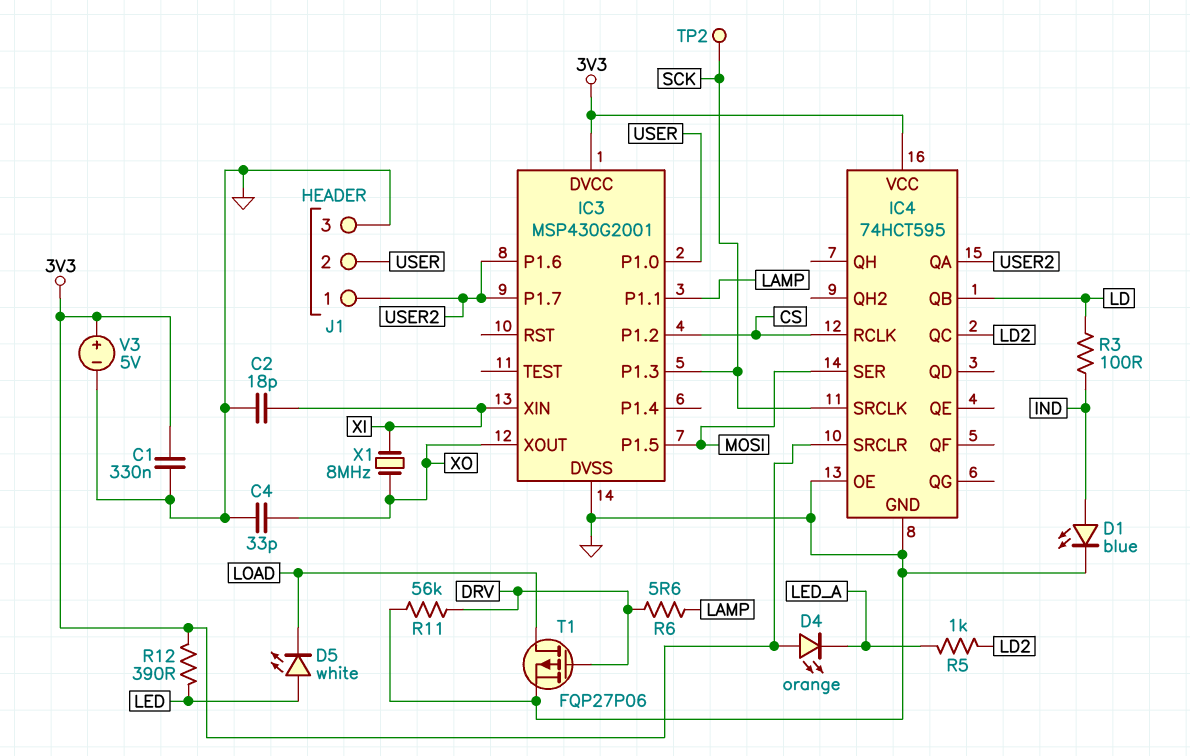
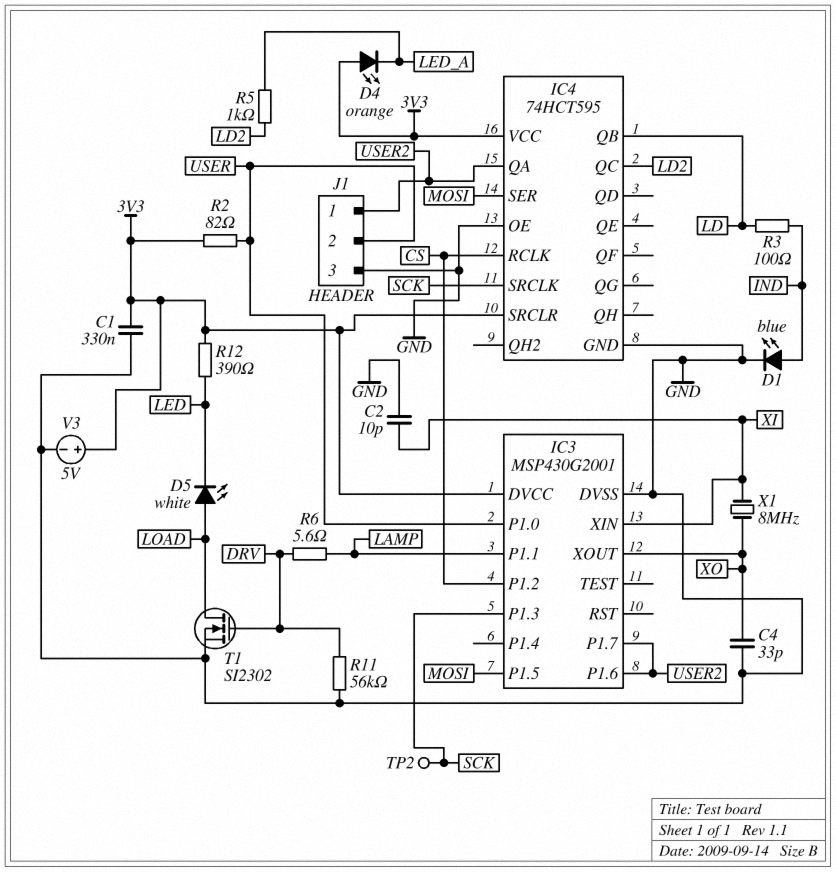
C2: 18pF (GND, XI) -> 10pF (GND, XI)
D5: LED white (A LED, K LOAD) -> LED white (A LOAD, K LED)
R2: none -> 82 (3V3, USER)
T1: PMOS FQP27P06 (G DRV, D LOAD, S GND) -> NMOS SI2302 (G DRV, D LOAD, S GND)

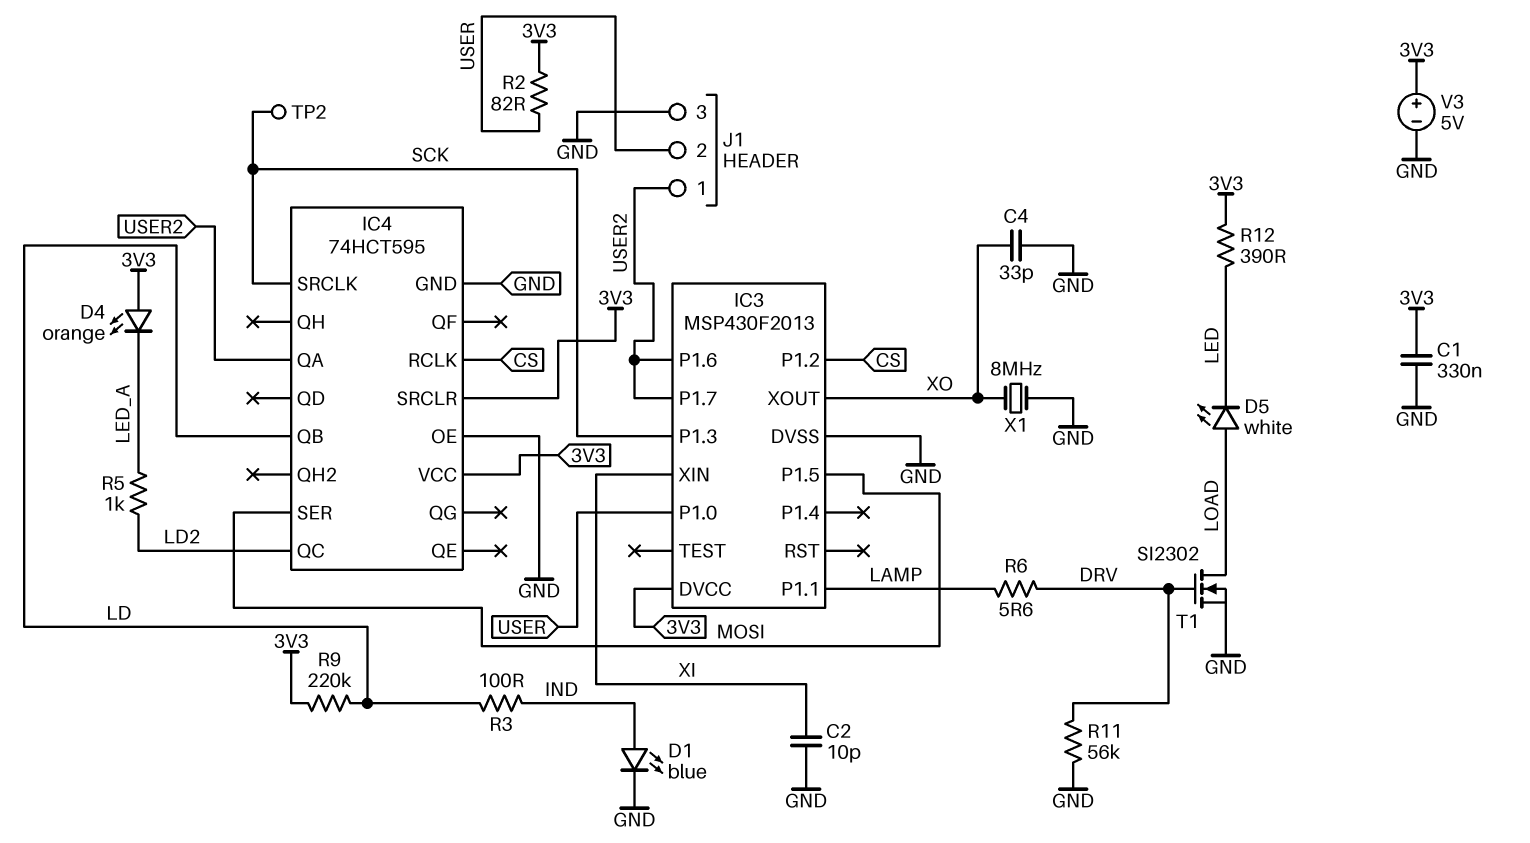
IC3: MSP430G2001 -> MSP430F2013
R9: none -> 220k (3V3, LD)
X1: 8MHz (XI, XO) -> 8MHz (GND, XO)

